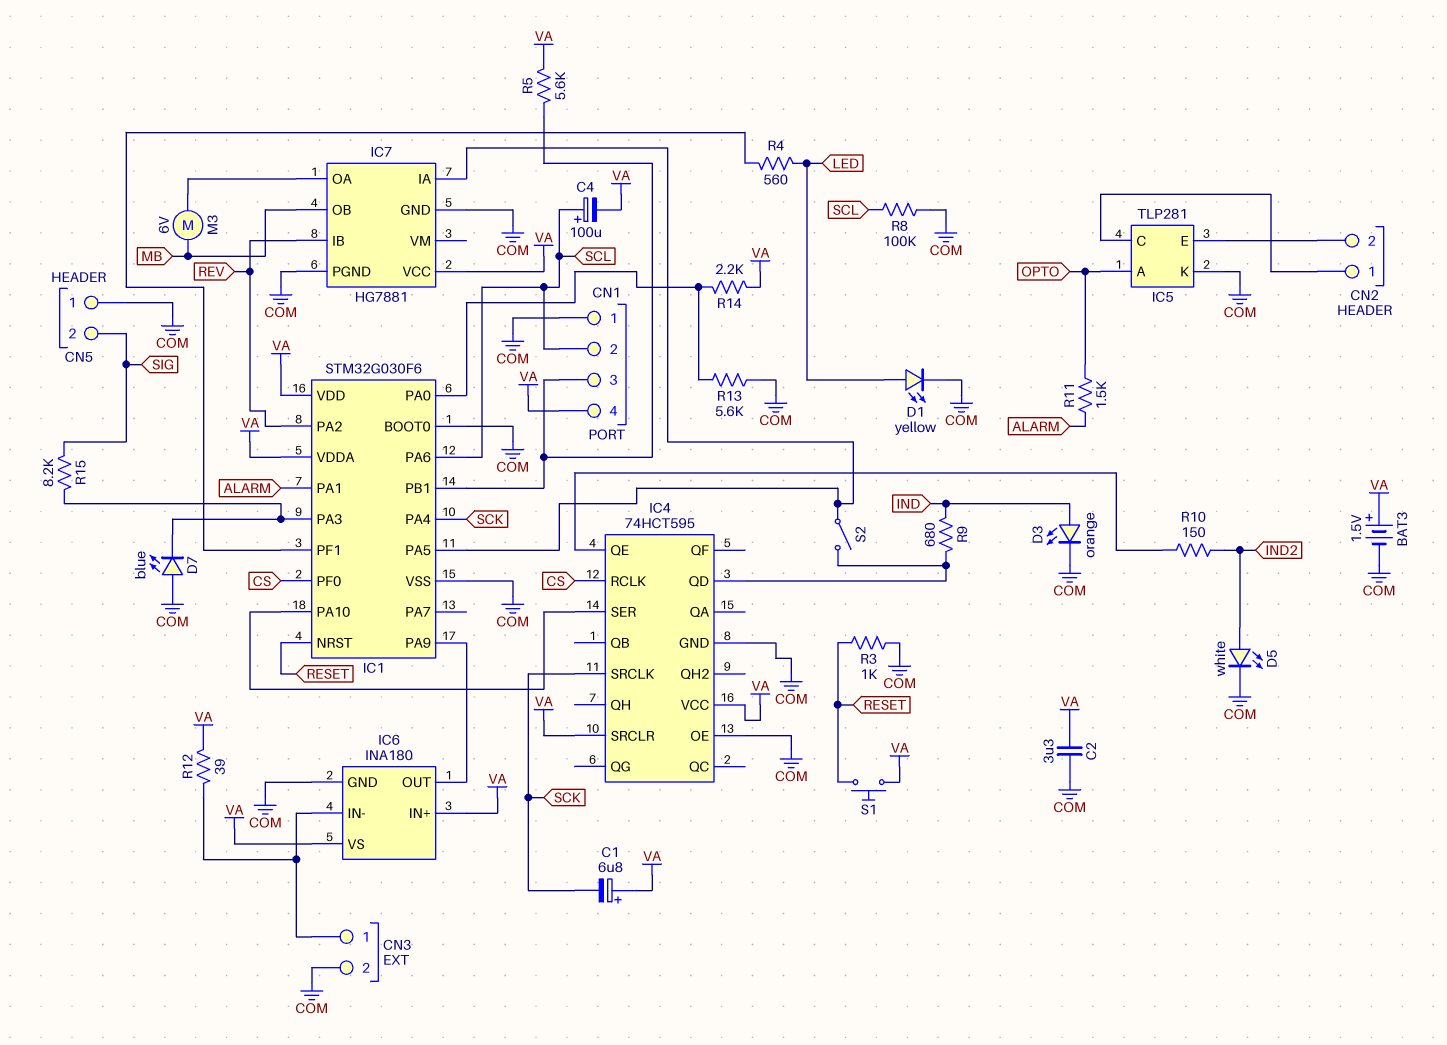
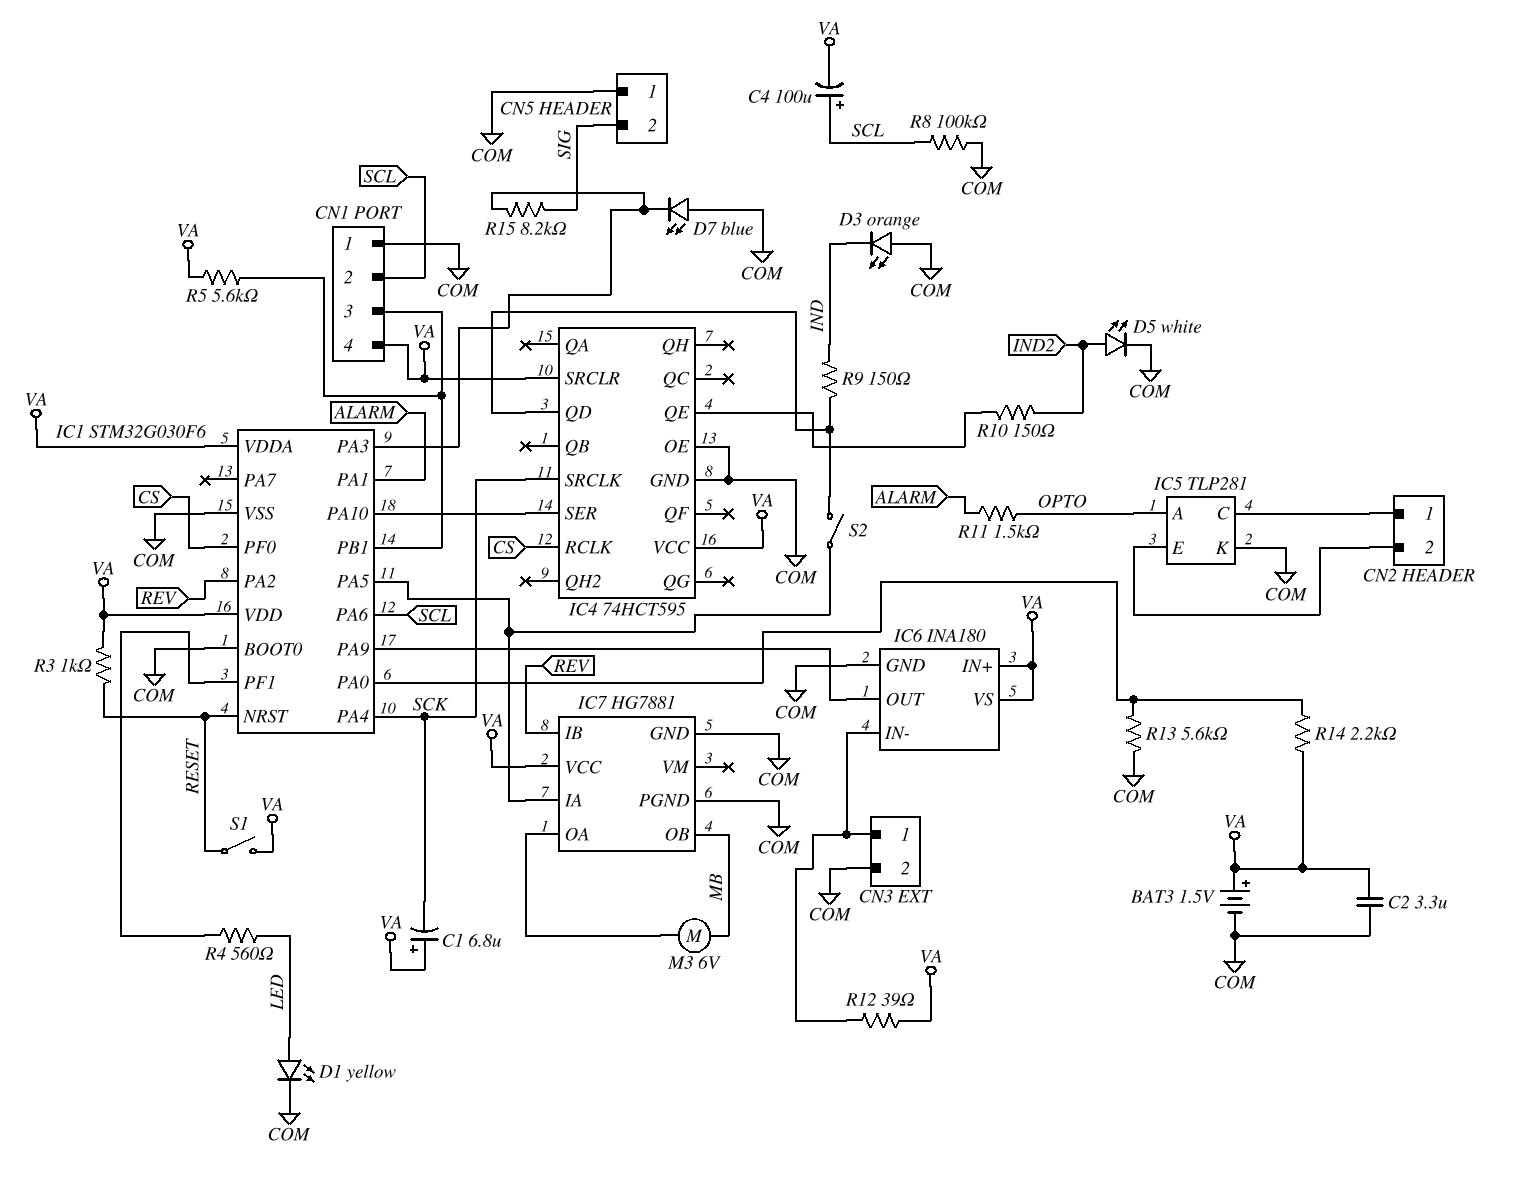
D3: LED orange (A IND, K COM) -> LED orange (A COM, K IND)
R3: 1k (COM, RESET) -> 1k (RESET, VA)
R9: 680 (IC4/QD, IND) -> 150 (IC4/QD, IND)
S1: button (RESET, VA) -> switch (RESET, VA)

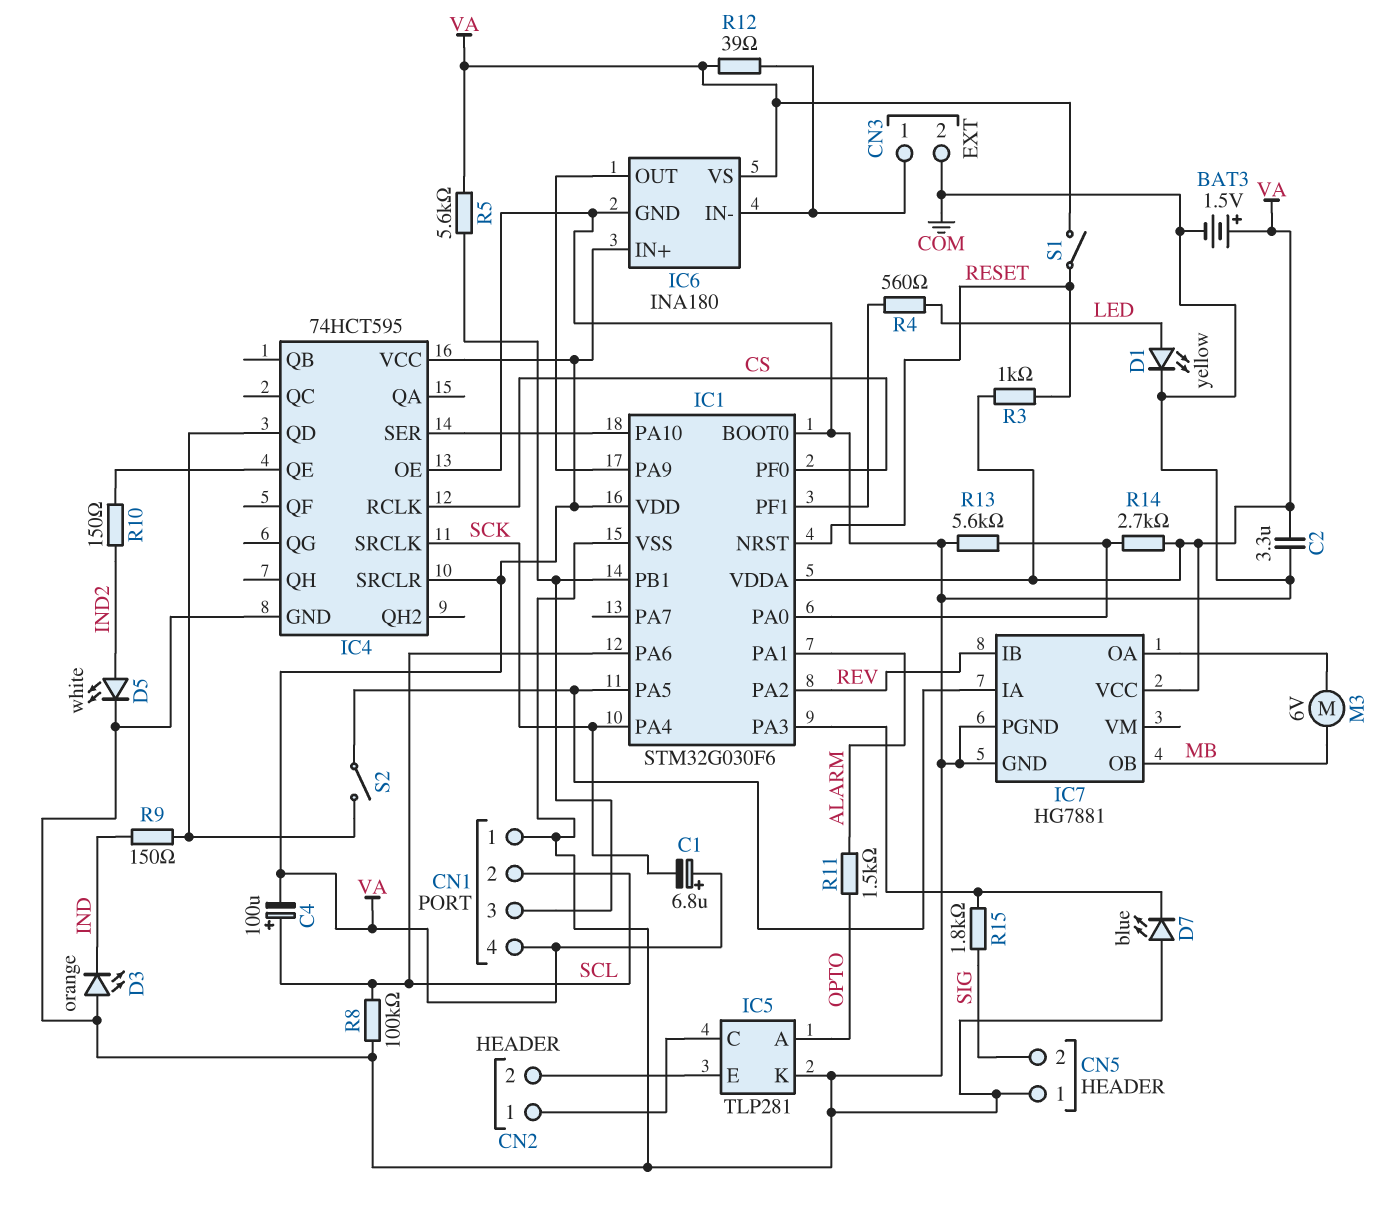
R14: 2.2k (IC1/PA0, VA) -> 2.7k (IC1/PA0, VA)
R15: 8.2k (IC1/PA3, SIG) -> 1.8k (IC1/PA3, SIG)

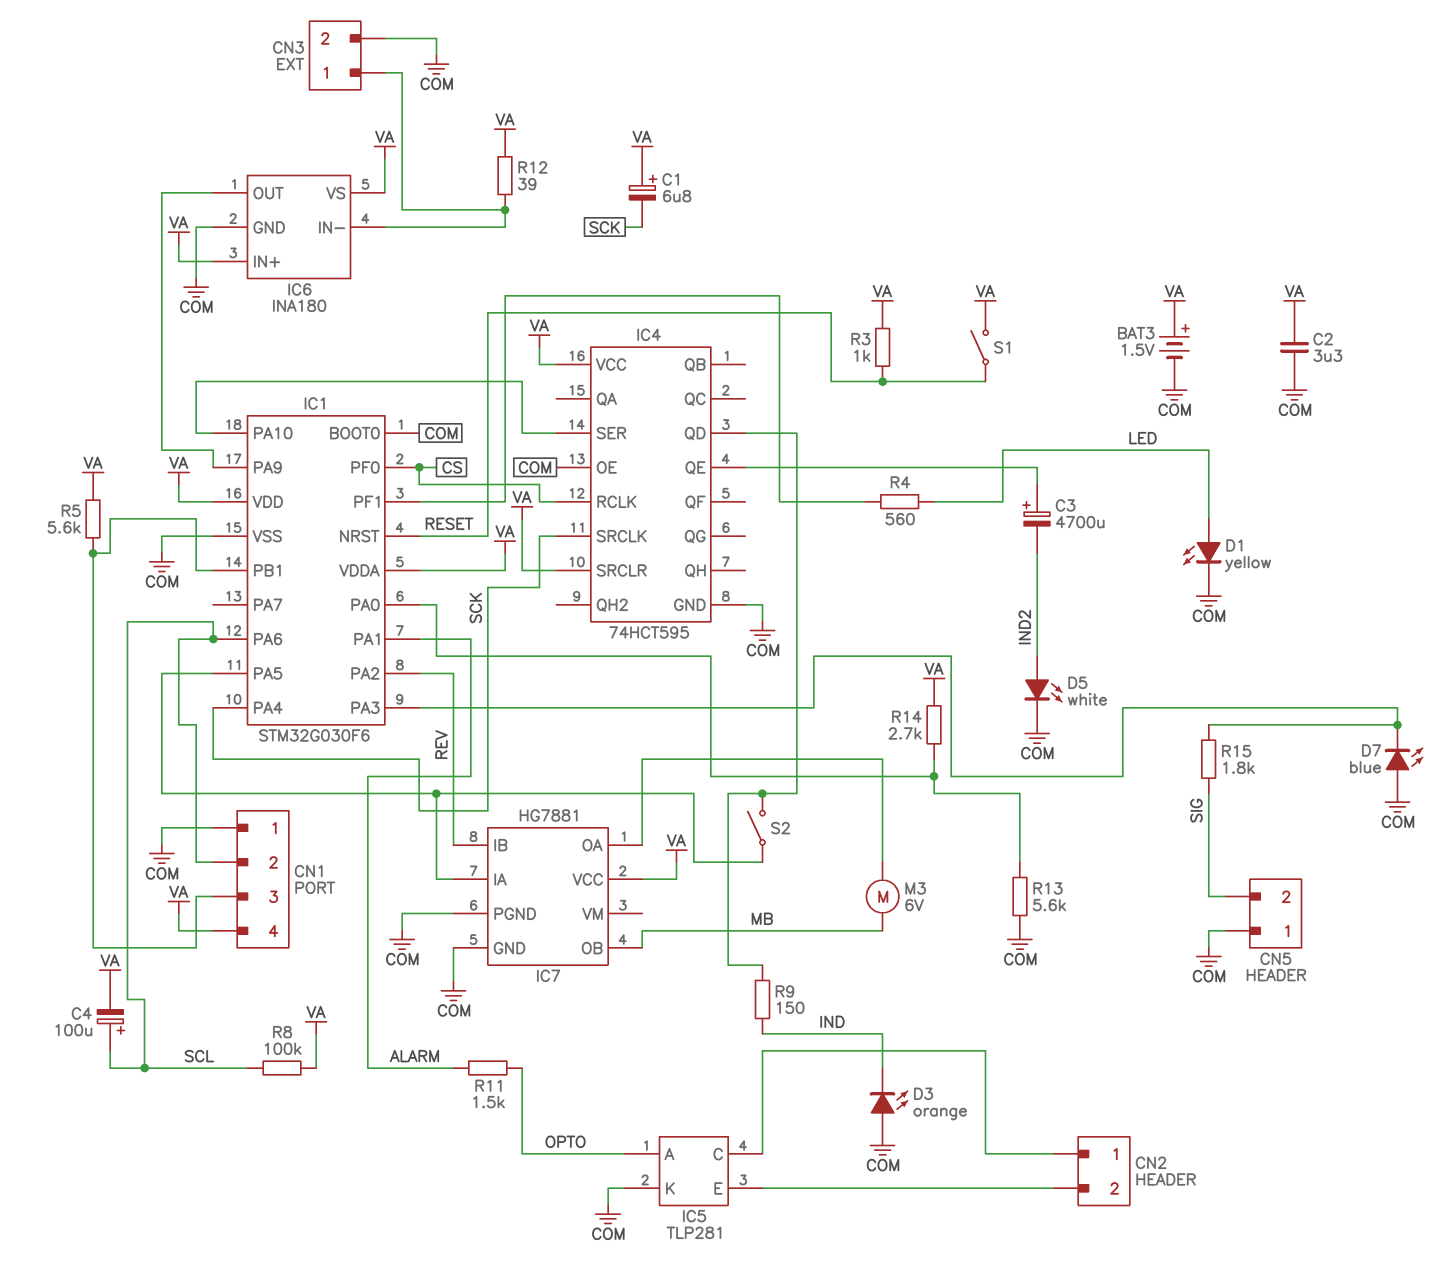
C3: none -> 4700uF (plus IC4/QE, minus IND2)
R8: 100k (COM, SCL) -> 100k (SCL, VA)
R10: 150 (IC4/QE, IND2) -> none

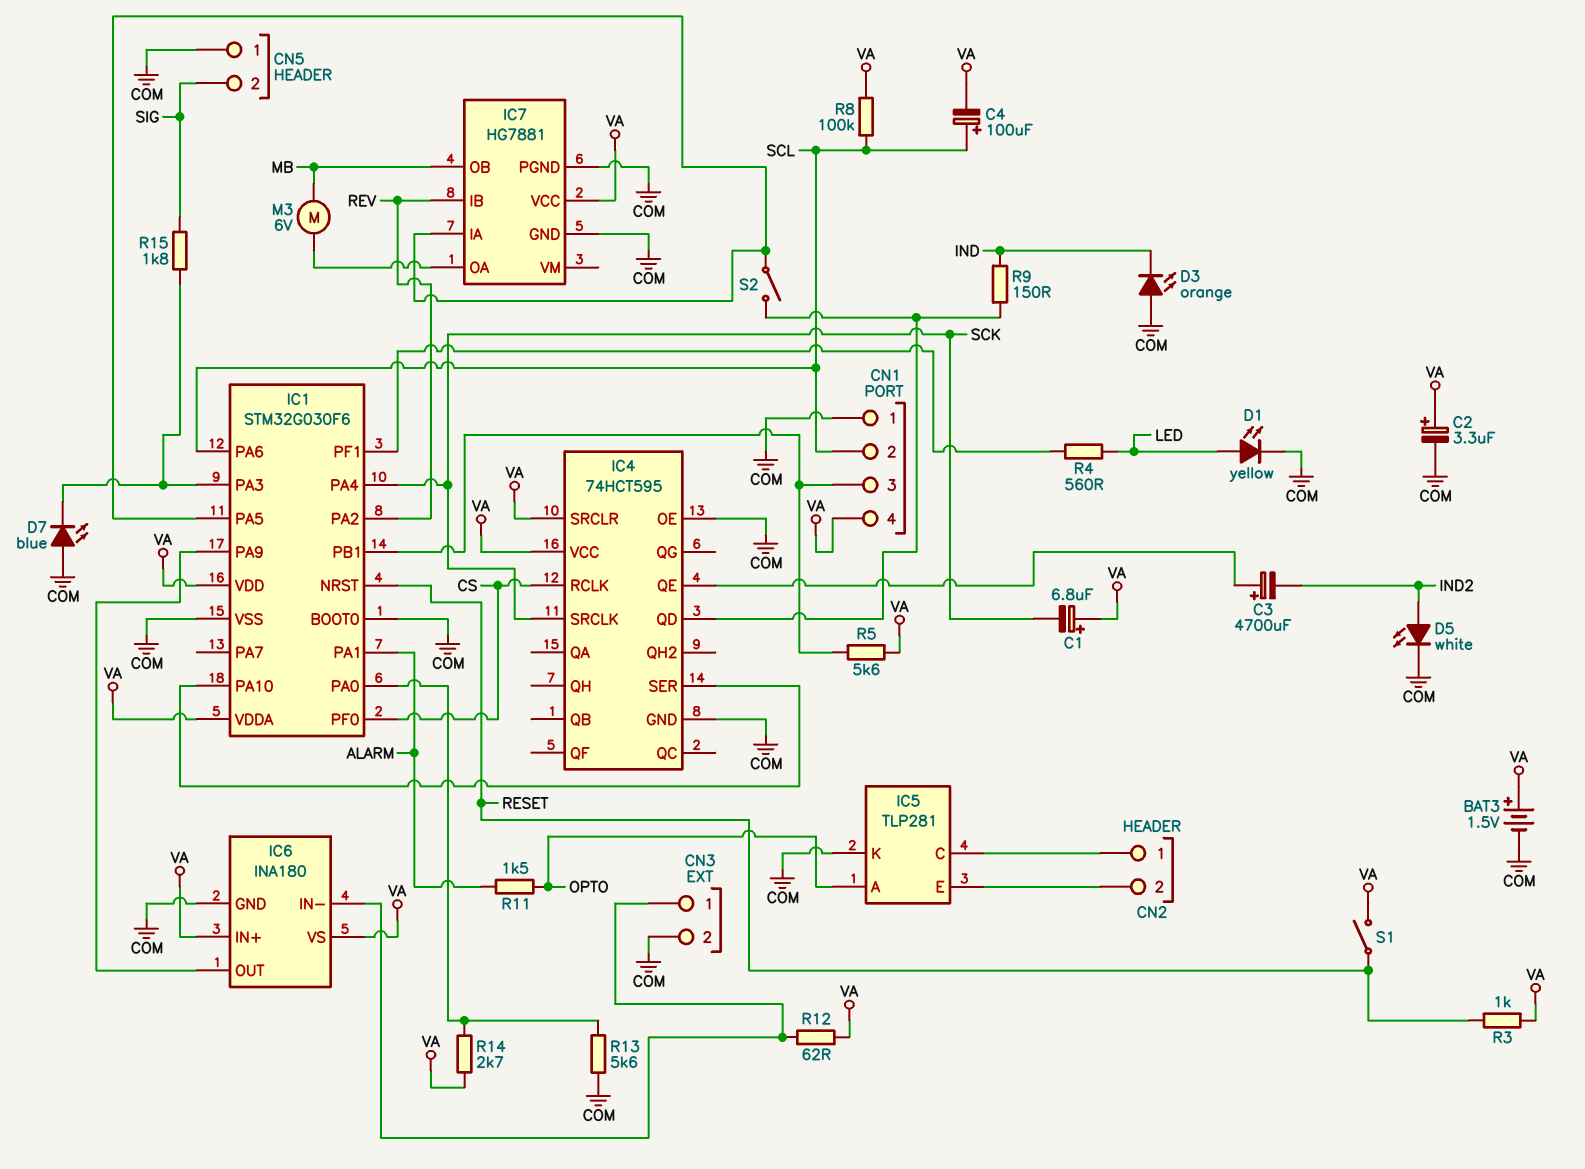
C2: 3.3uF (COM, VA) -> 3.3uF (plus VA, minus COM)
R12: 39 (CN3/1, VA) -> 62 (CN3/1, VA)

